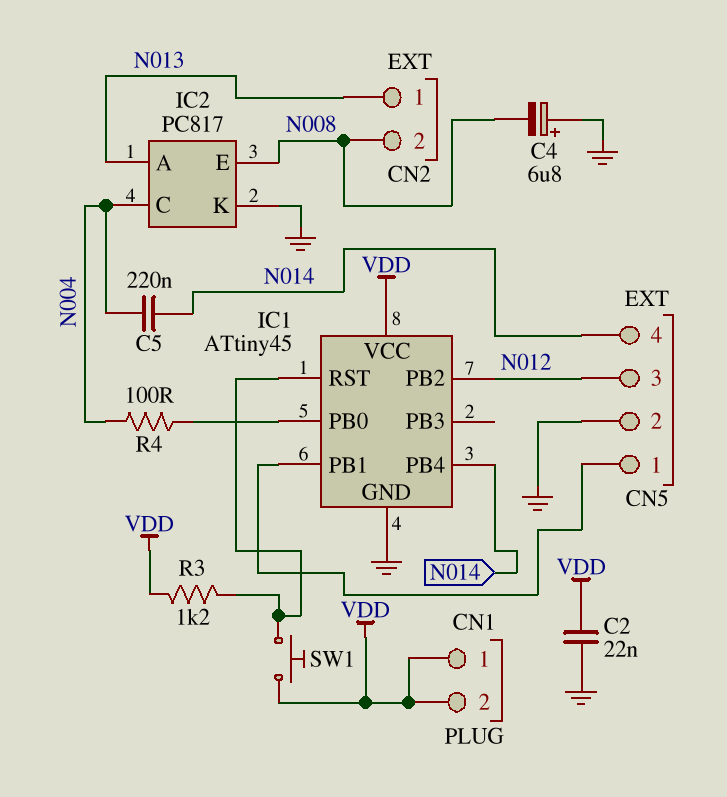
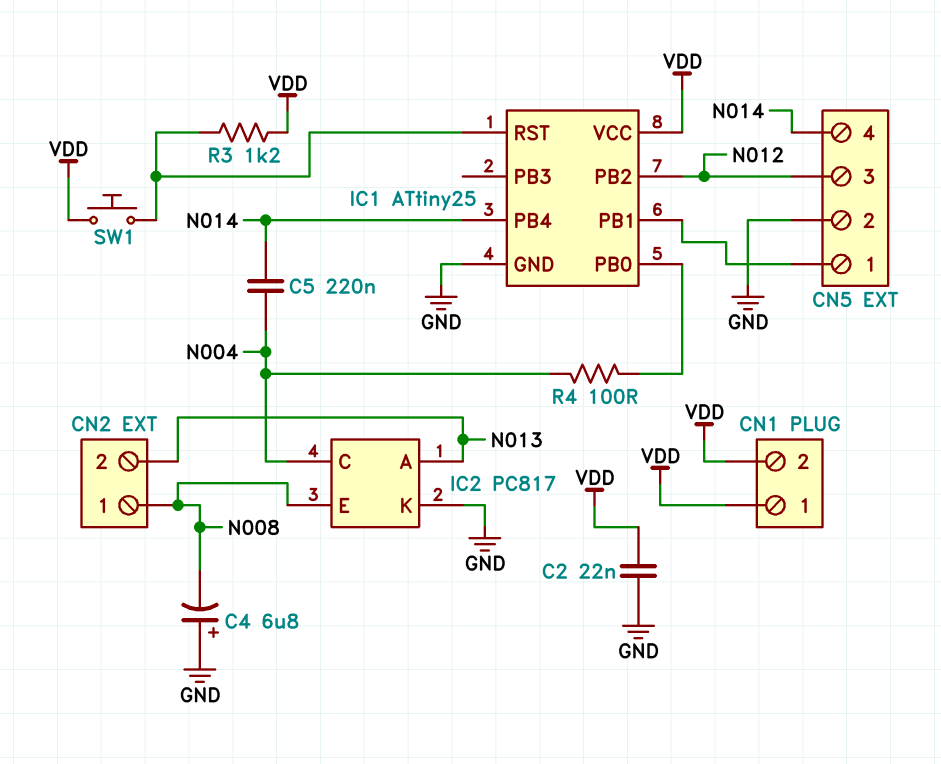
CN2 pin 1: N013 -> N008
CN2 pin 2: N008 -> N013
IC1: ATtiny45 -> ATtiny25

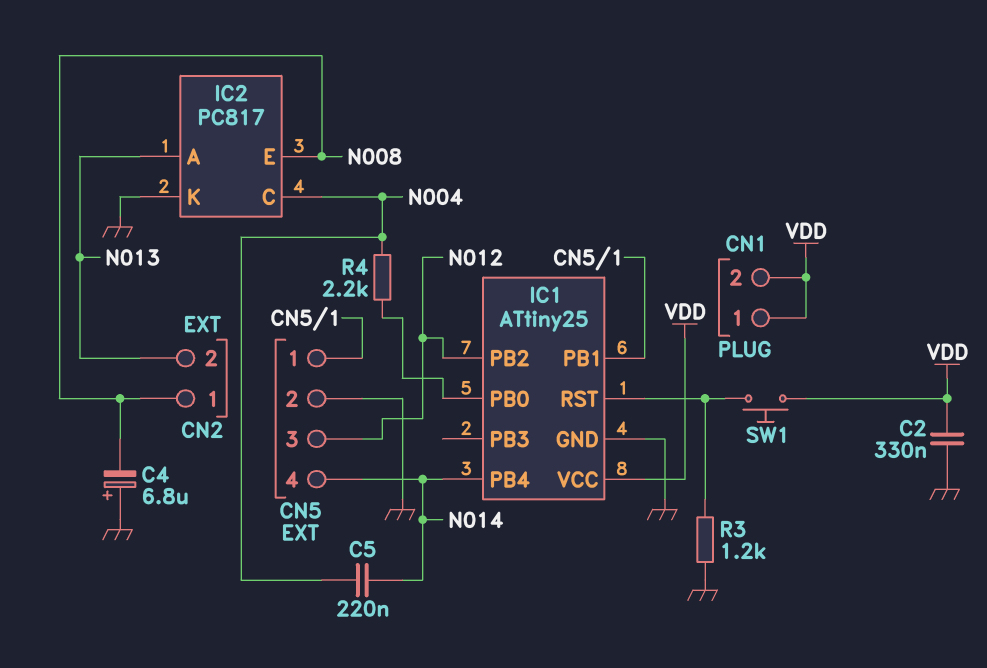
C2: 22nF (GND, VDD) -> 330nF (GND, VDD)
R3: 1.2k (IC1/RST, VDD) -> 1.2k (GND, IC1/RST)
R4: 100 (IC1/PB0, N004) -> 2.2k (IC1/PB0, N004)

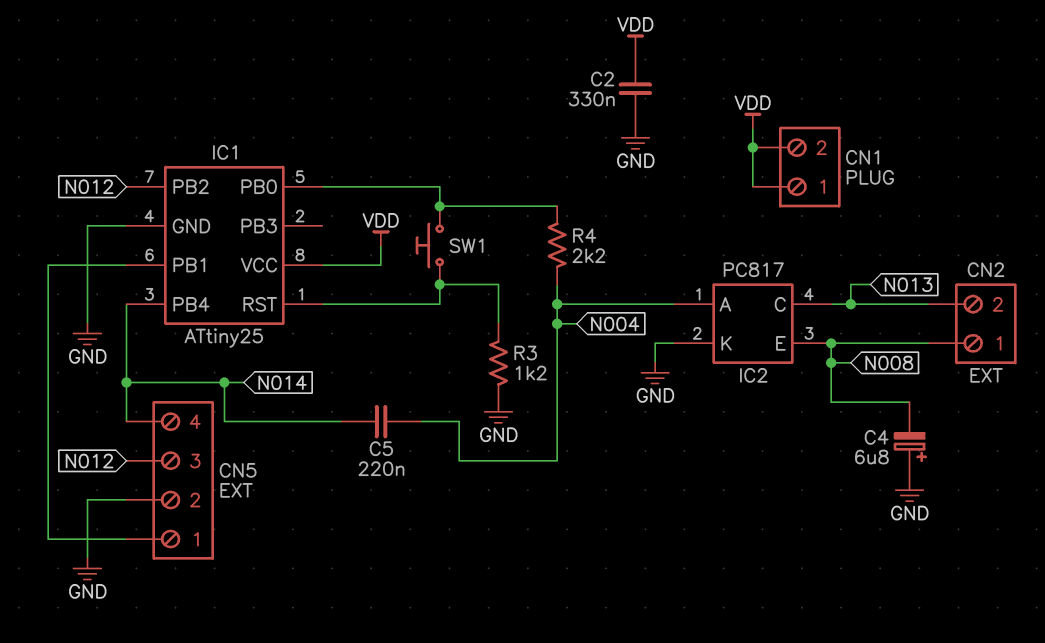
IC2 pin A: N013 -> N004
IC2 pin C: N004 -> N013
SW1: button (IC1/RST, VDD) -> button (IC1/PB0, IC1/RST)

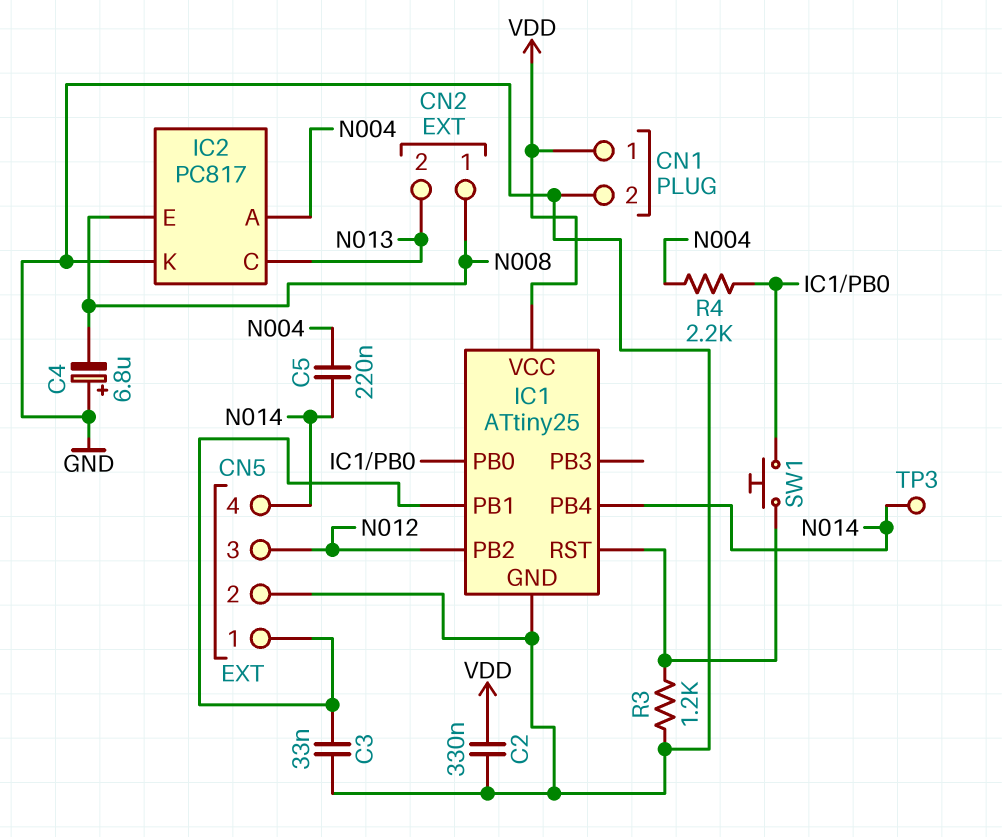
C3: none -> 33nF (CN5/1, GND)
CN1 pin 2: VDD -> GND
TP3: none -> test point (N014)

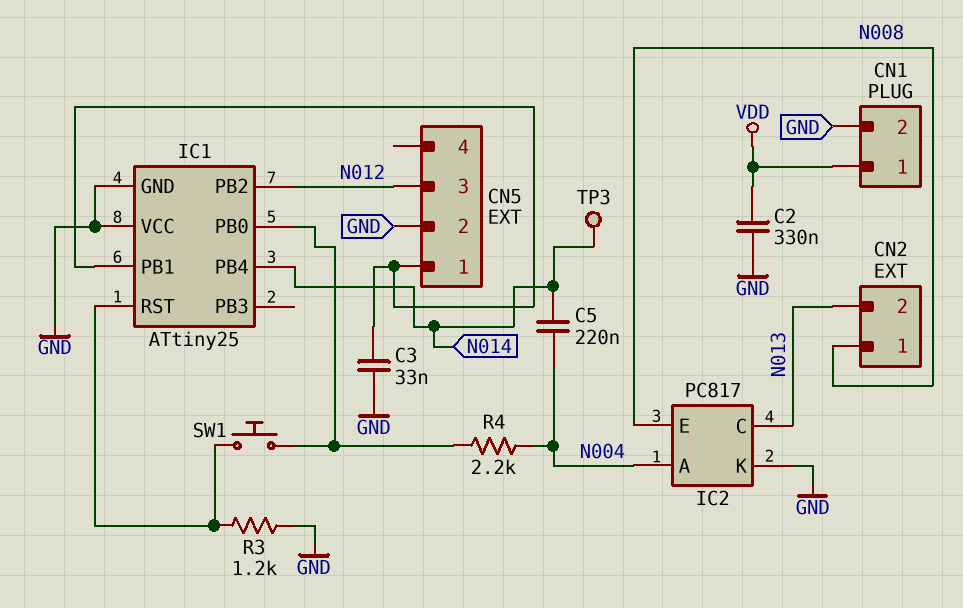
C4: 6.8uF (plus GND, minus N008) -> none
CN5 pin 4: N014 -> none
IC1 pin VCC: VDD -> GND

